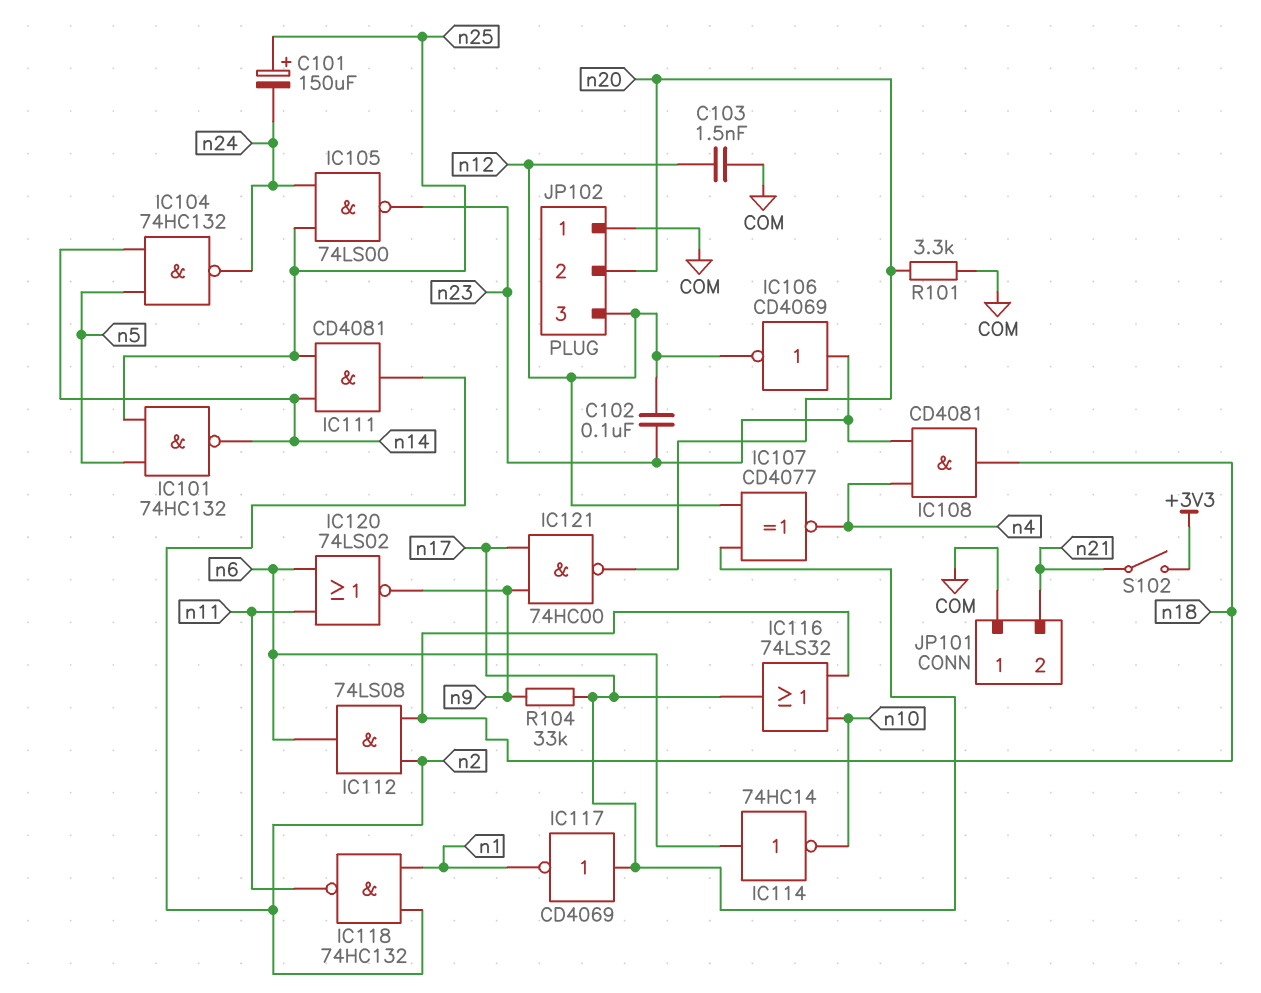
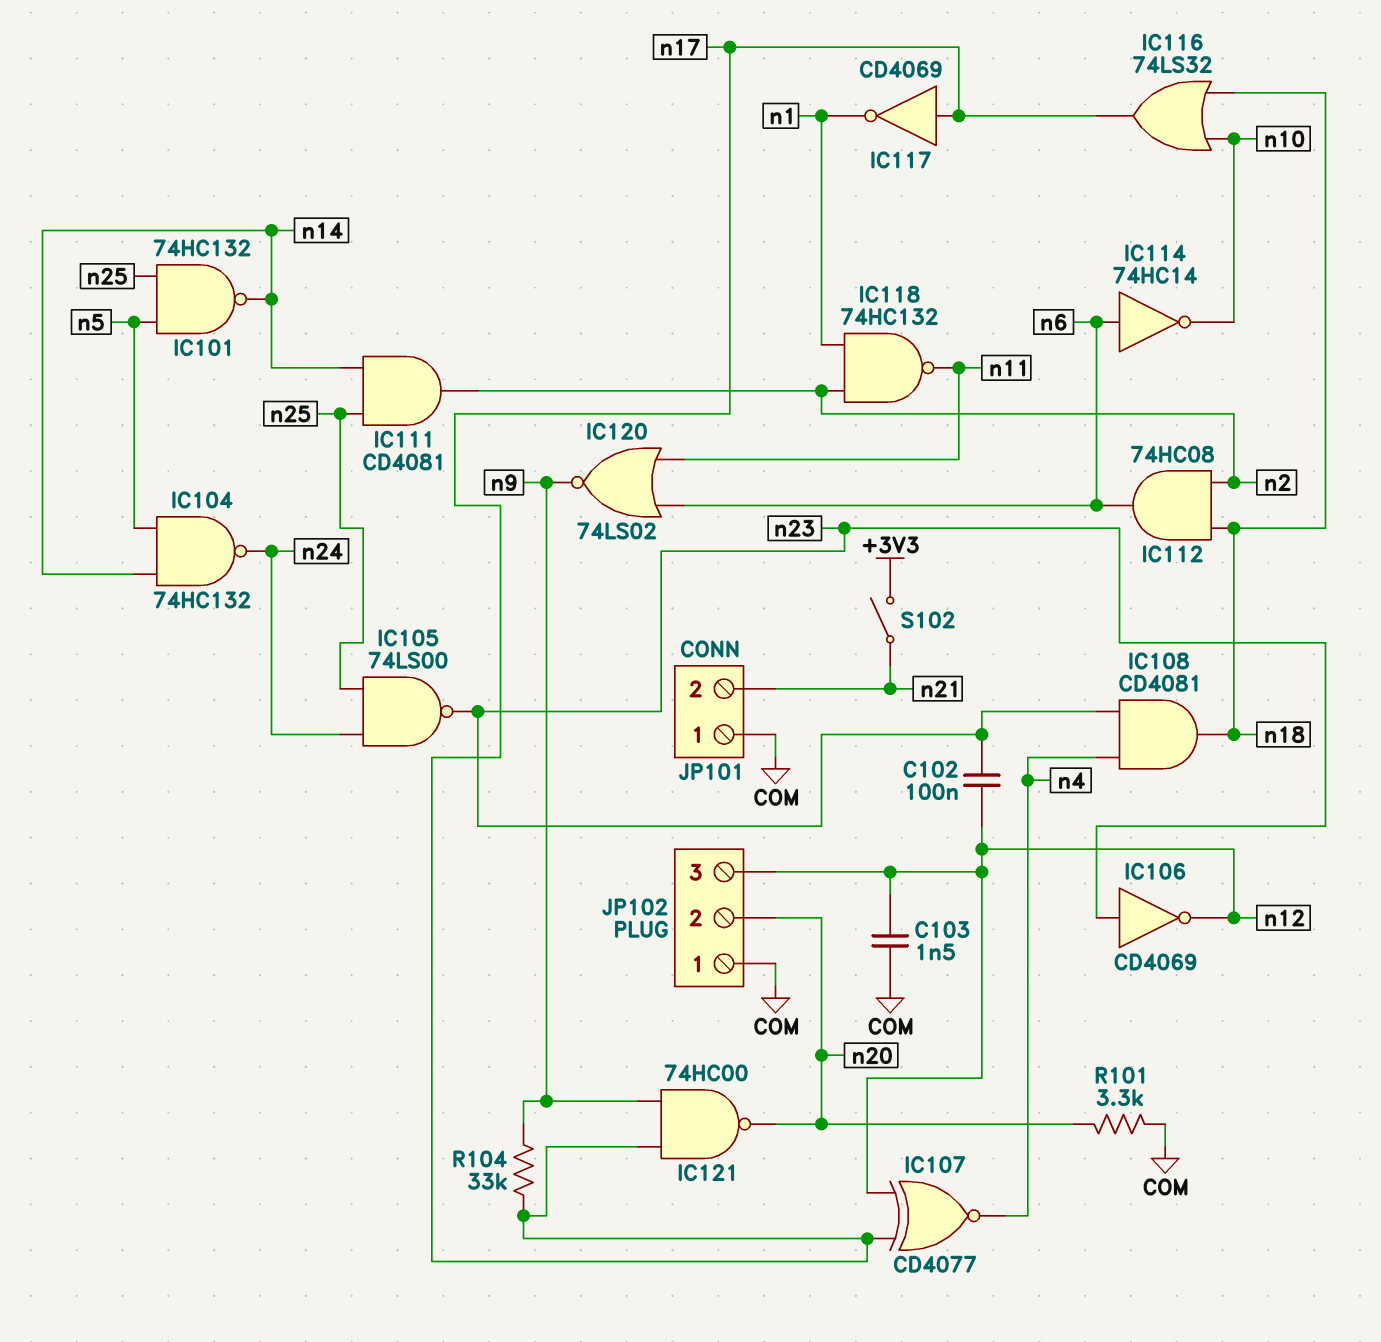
C101: 150uF (plus n25, minus n24) -> none
IC112: AND 74LS08 (in n2, in n18, out n6) -> AND 74HC08 (in n2, in n18, out n6)

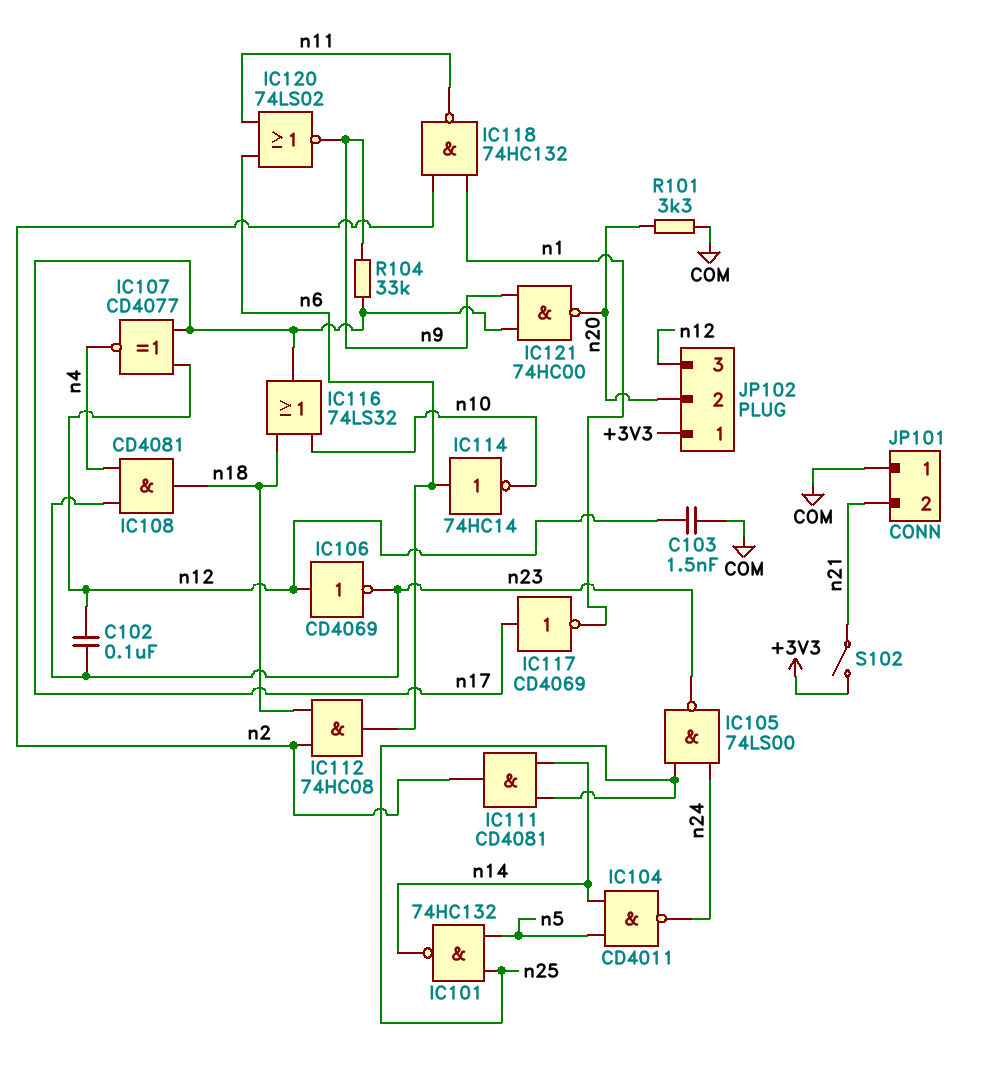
IC104: NAND 74HC132 (in n5, in n14, out n24) -> NAND CD4011 (in n5, in n14, out n24)
IC106: NOT CD4069 (in n23, out n12) -> NOT CD4069 (in n12, out n23)
JP102 pin 1: COM -> +3V3

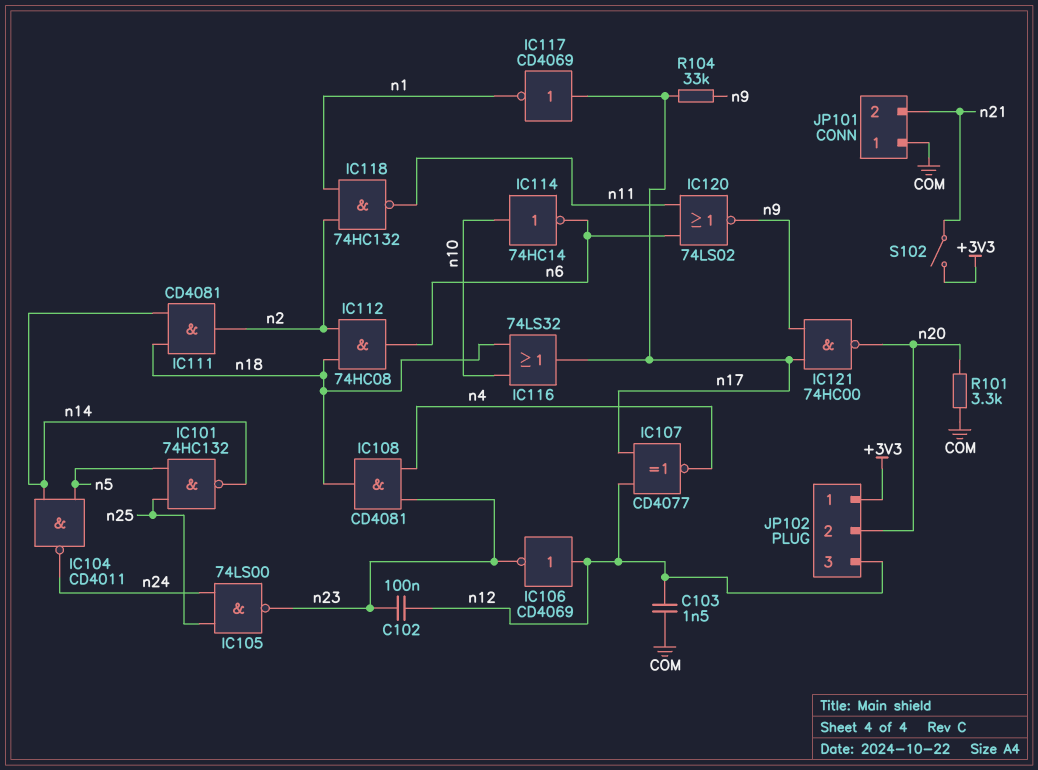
IC111: AND CD4081 (in n14, in n25, out n2) -> AND CD4081 (in n14, in n18, out n2)
IC114: NOT 74HC14 (in n6, out n10) -> NOT 74HC14 (in n10, out n6)

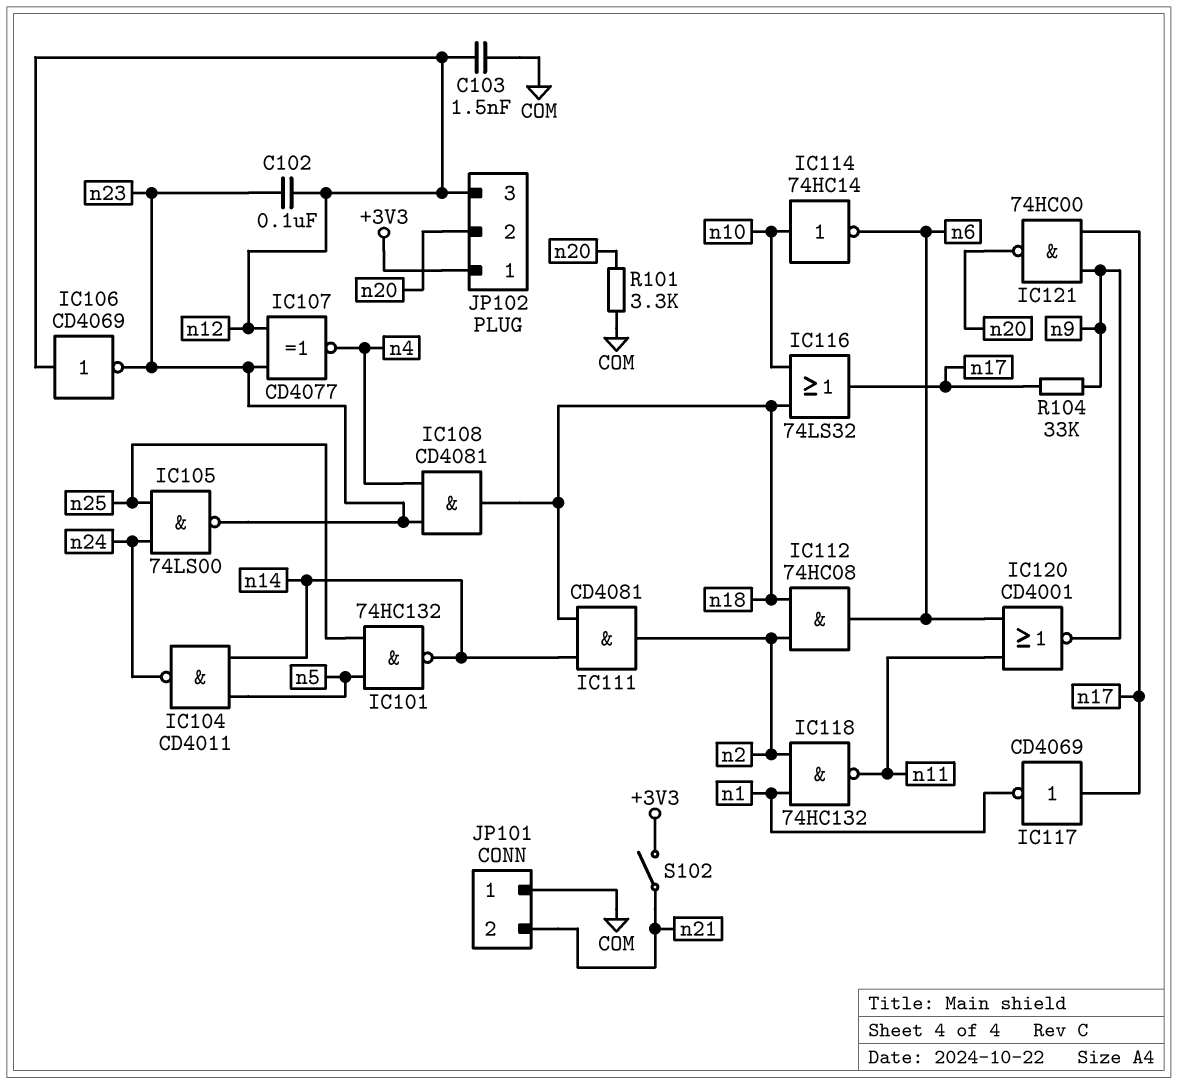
IC107: XNOR CD4077 (in n12, in n17, out n4) -> XNOR CD4077 (in n12, in n23, out n4)
IC120: NOR 74LS02 (in n6, in n11, out n9) -> NOR CD4001 (in n6, in n11, out n9)

